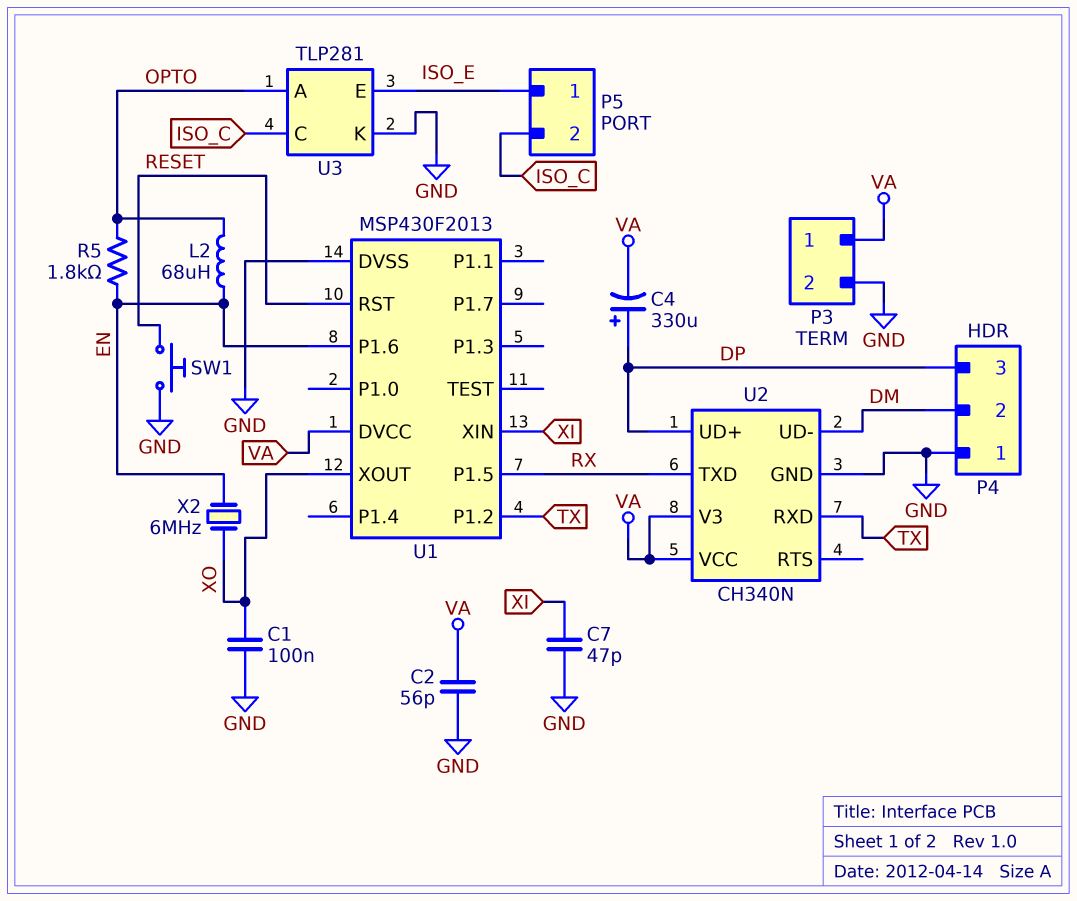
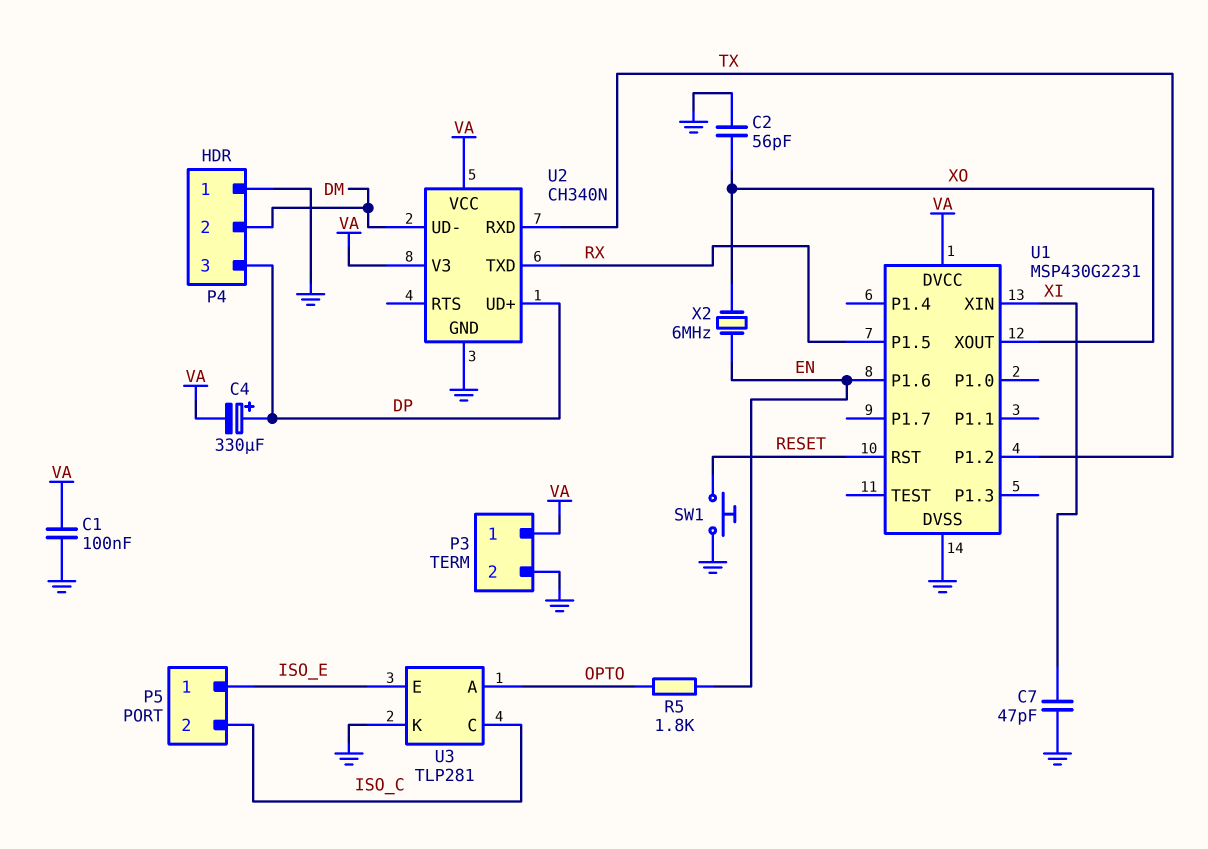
C1: 100nF (GND, XO) -> 100nF (GND, VA)
C2: 56pF (GND, VA) -> 56pF (GND, XO)
L2: 68uH (EN, OPTO) -> none
U1: MSP430F2013 -> MSP430G2231

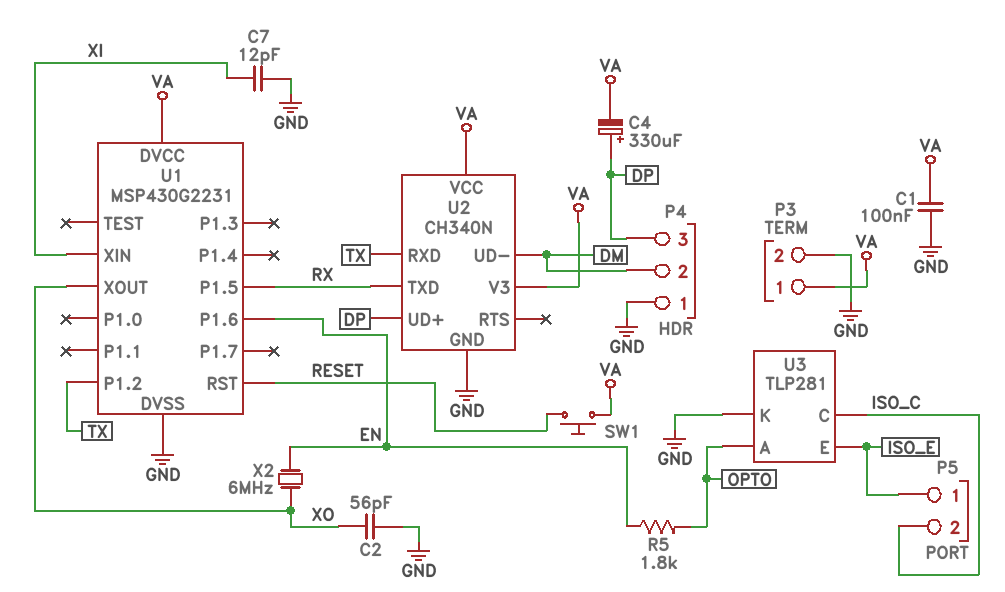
C7: 47pF (GND, XI) -> 12pF (GND, XI)
SW1: button (GND, RESET) -> button (RESET, VA)

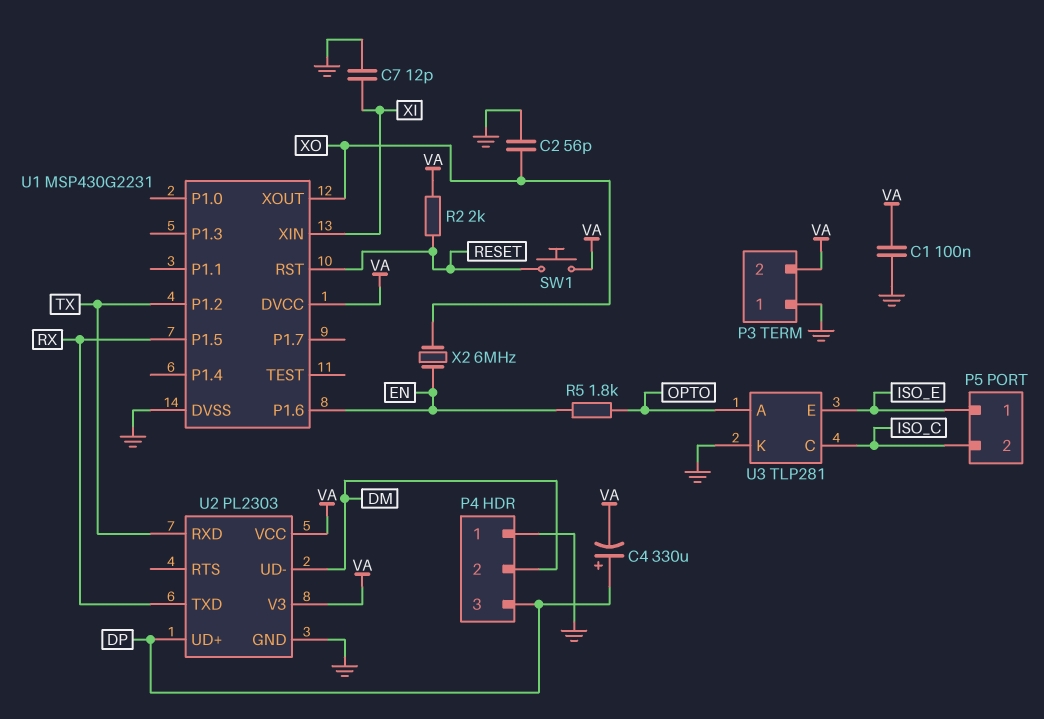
P3 pin 1: VA -> GND
P3 pin 2: GND -> VA
R2: none -> 2k (RESET, VA)
U2: CH340N -> PL2303

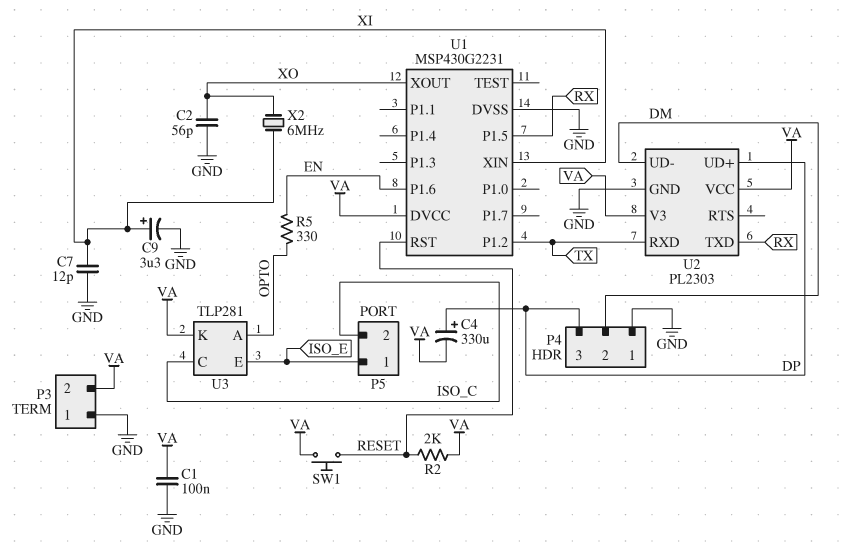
C9: none -> 3.3uF (plus XI, minus GND)
R5: 1.8k (EN, OPTO) -> 330 (EN, OPTO)
U3 pin K: GND -> VA
X2: 6MHz (EN, XO) -> 6MHz (XI, XO)

